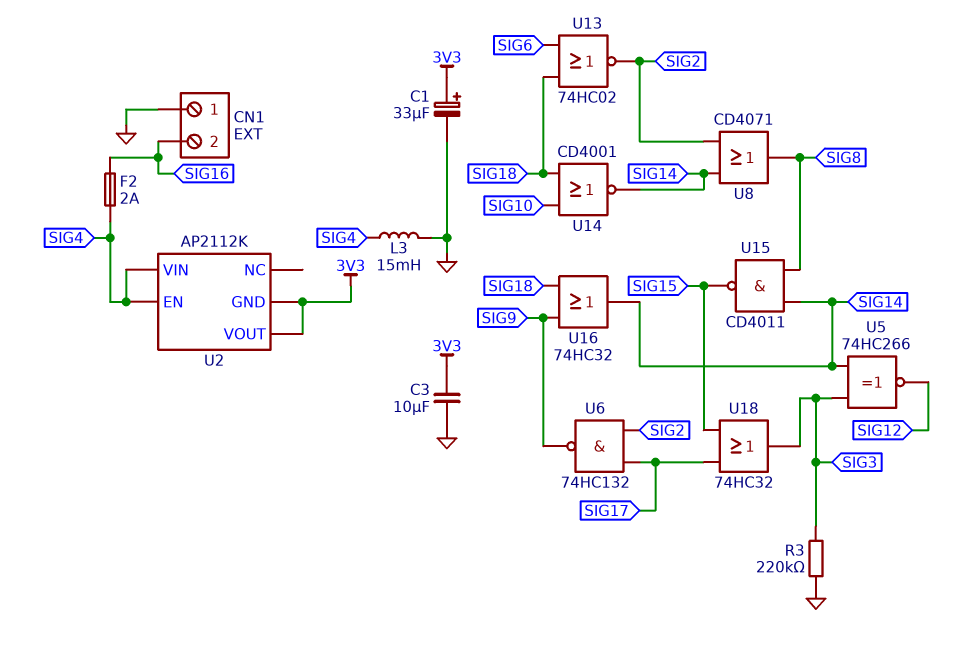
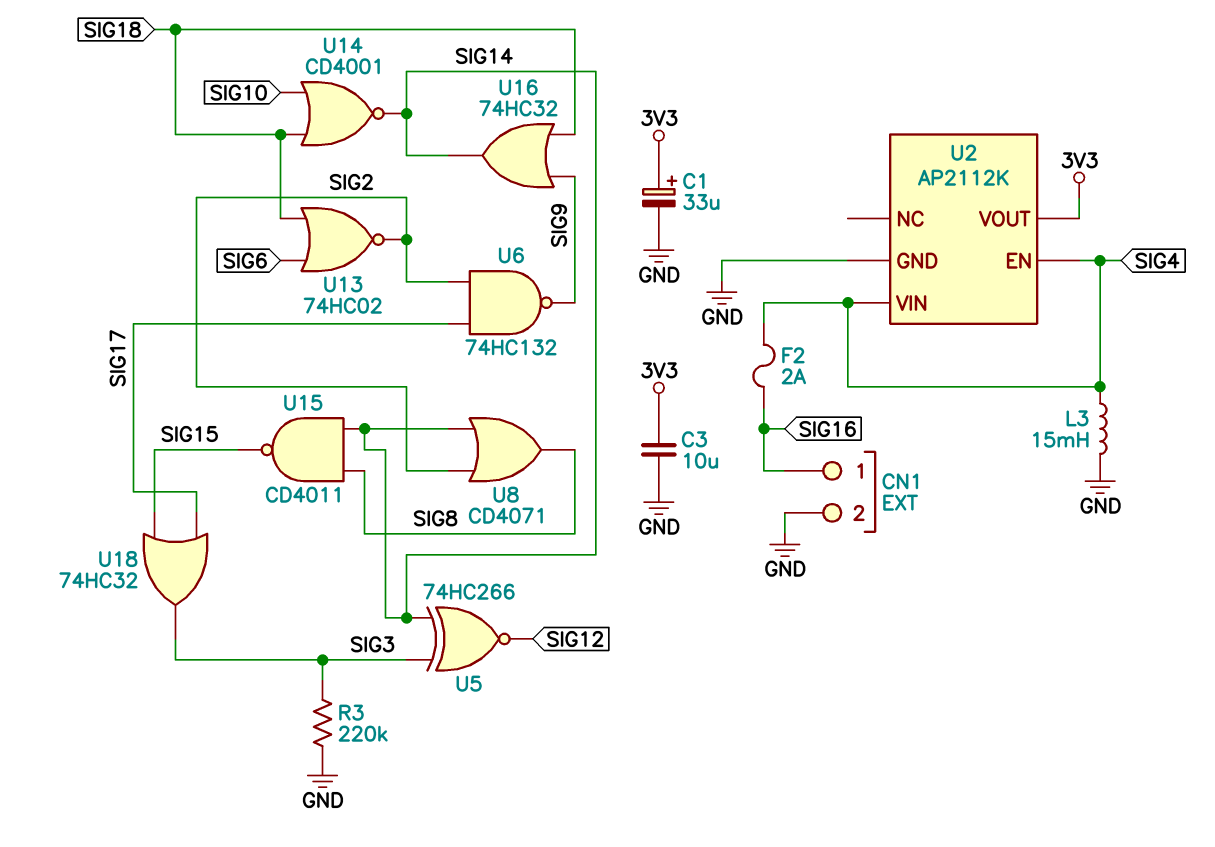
CN1 pin 1: GND -> SIG16
CN1 pin 2: SIG16 -> GND
U2 pin GND: 3V3 -> GND

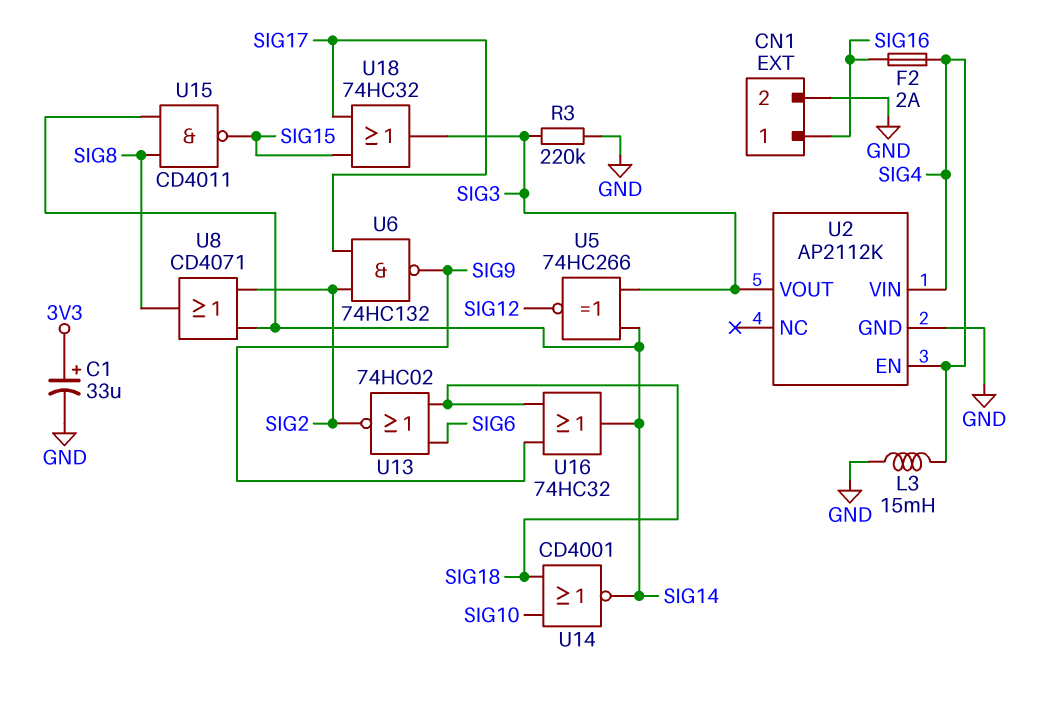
C3: 10uF (3V3, GND) -> none
U2 pin VOUT: 3V3 -> SIG3

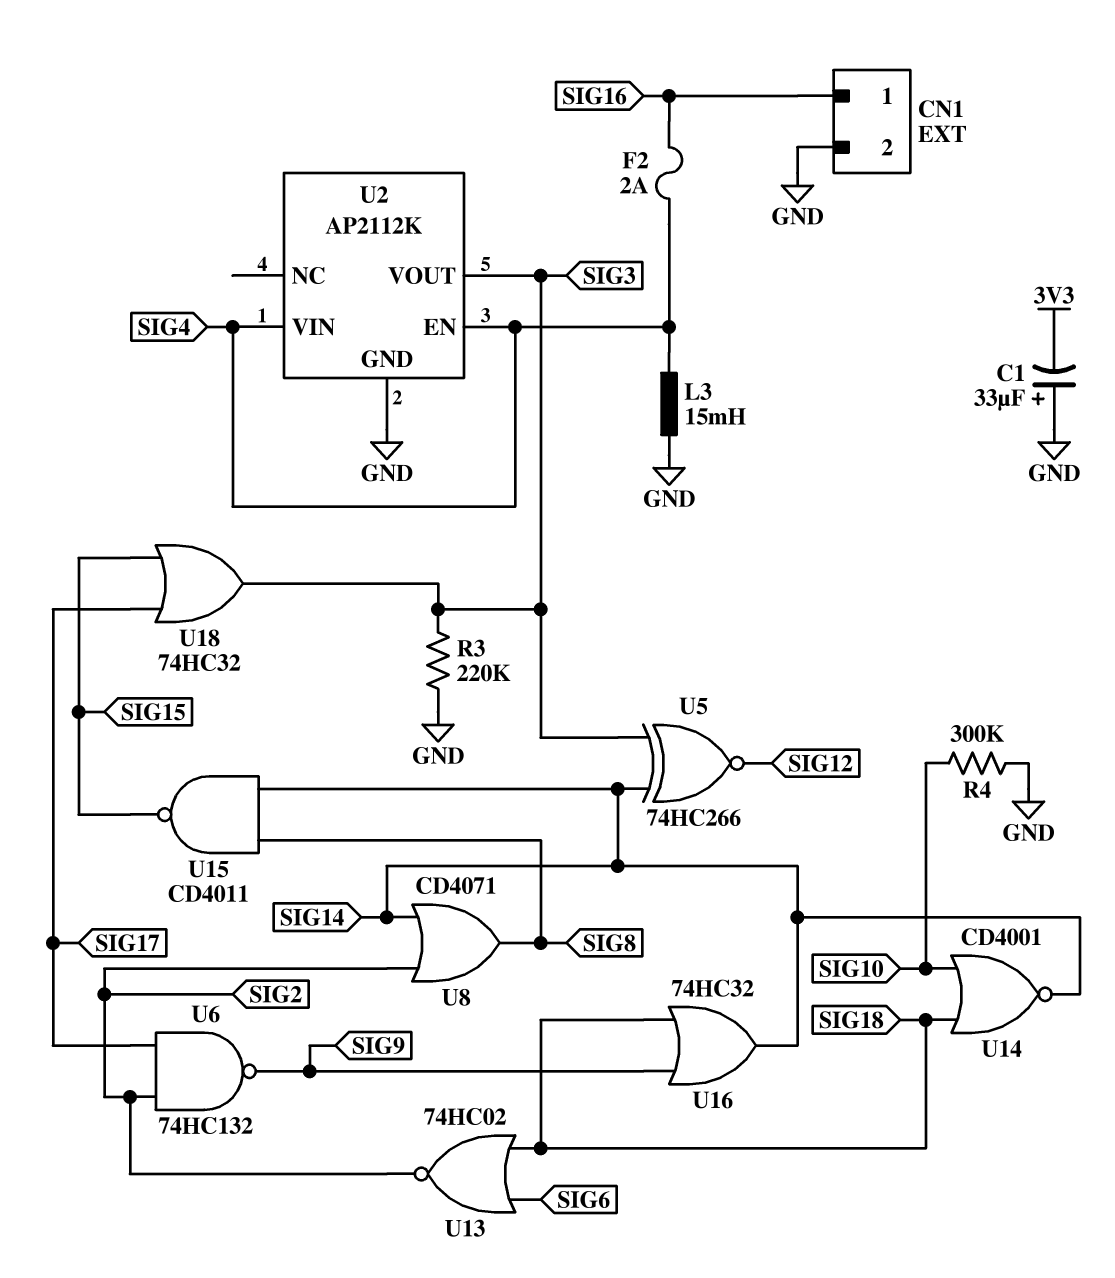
C1: 33uF (plus 3V3, minus GND) -> 33uF (plus GND, minus 3V3)
R4: none -> 300k (GND, SIG10)

